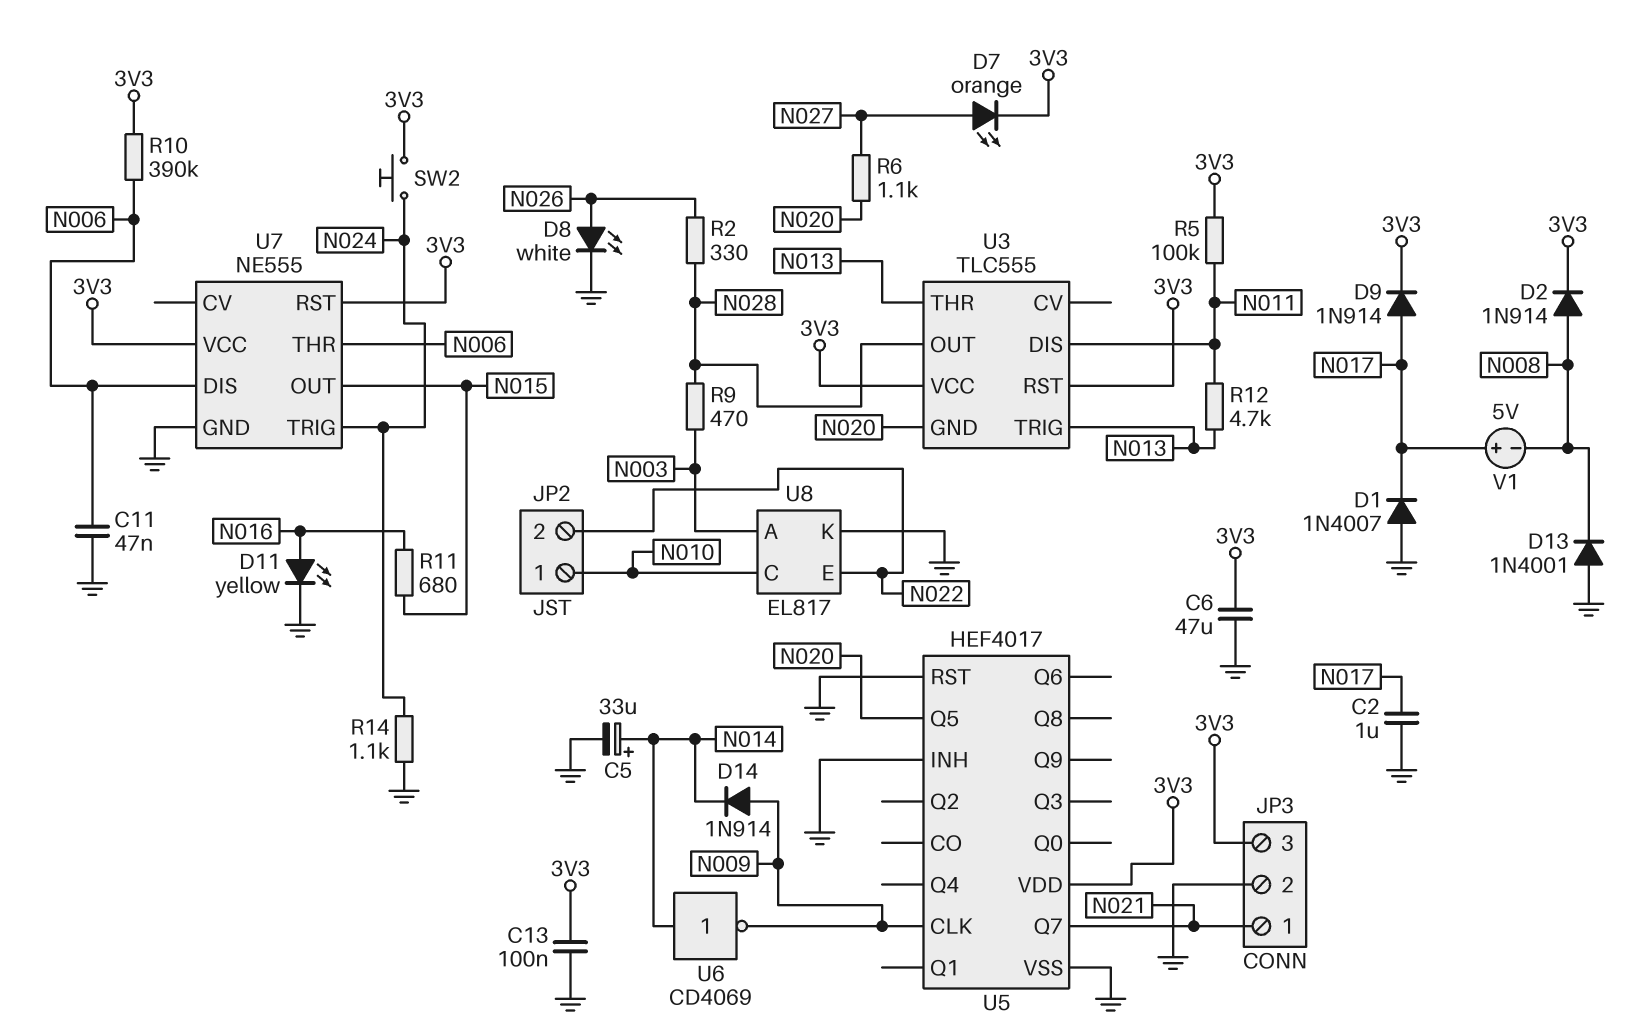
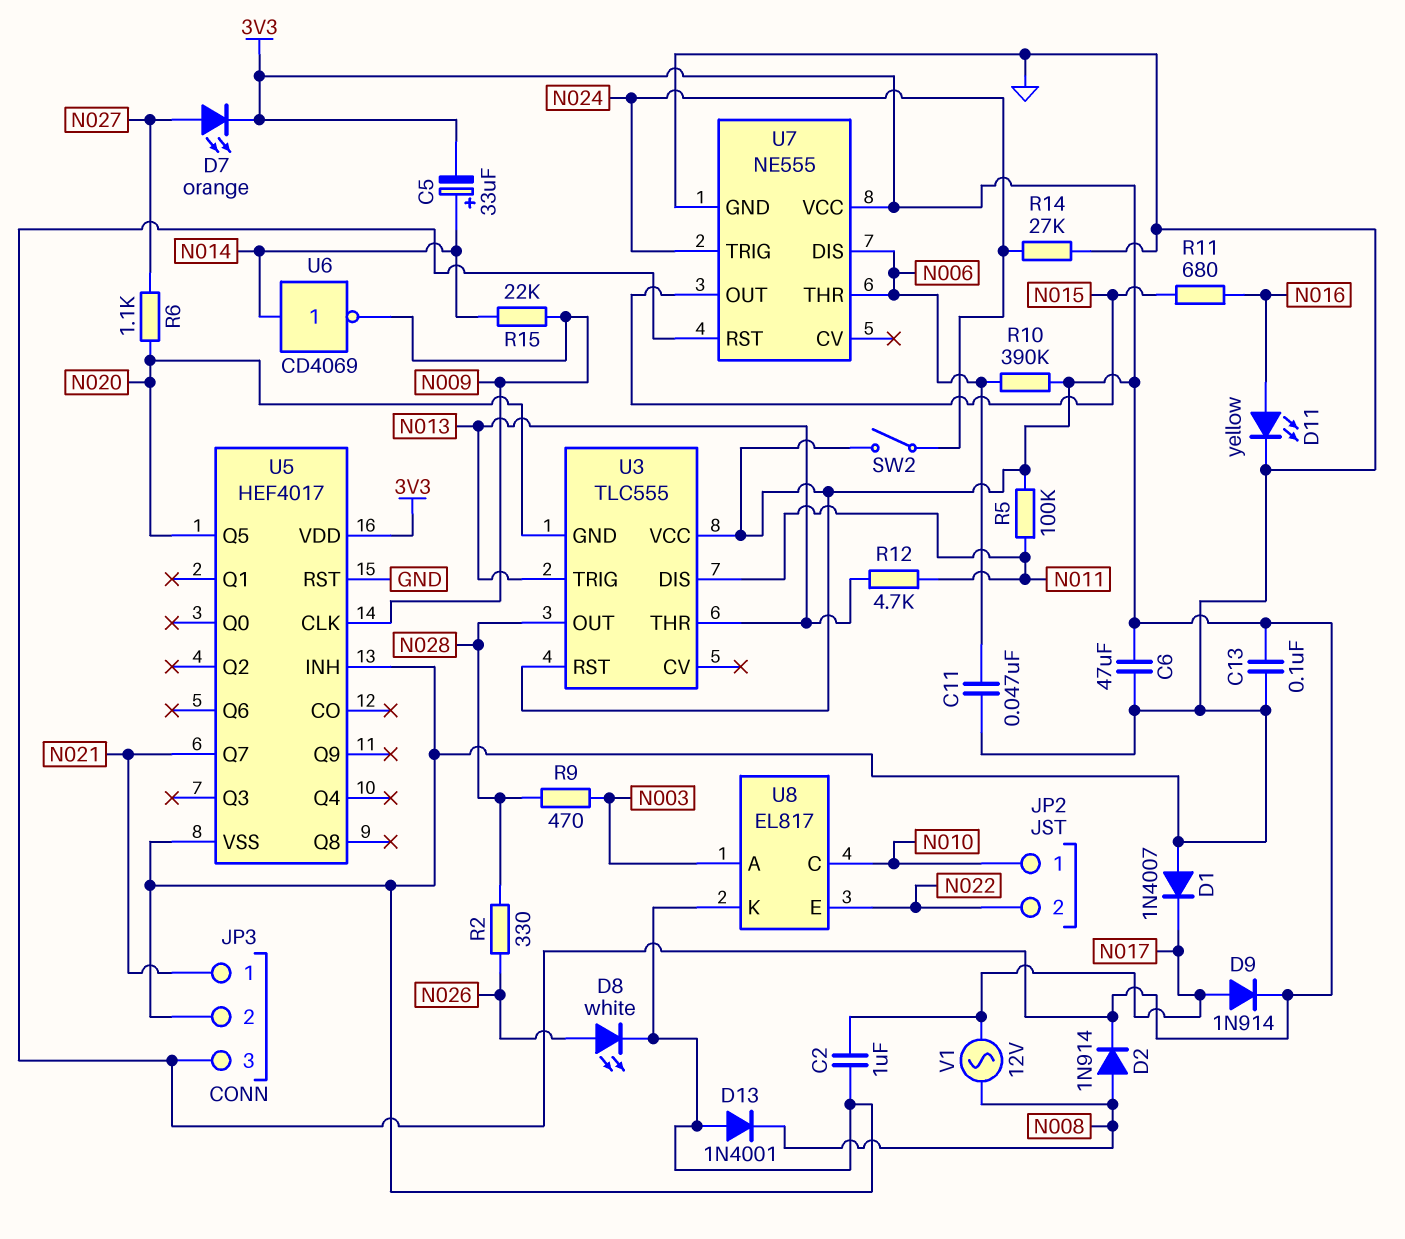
C5: 33uF (plus N014, minus GND) -> 33uF (plus N014, minus 3V3)
D14: diode 1N914 (A N009, K N014) -> none
R14: 1.1k (GND, N024) -> 27k (GND, N024)
R15: none -> 22k (N009, N014)
SW2: button (3V3, N024) -> switch (3V3, N024)
V1: 5V (plus N017, minus N008) -> AC 12V (N008, N017)

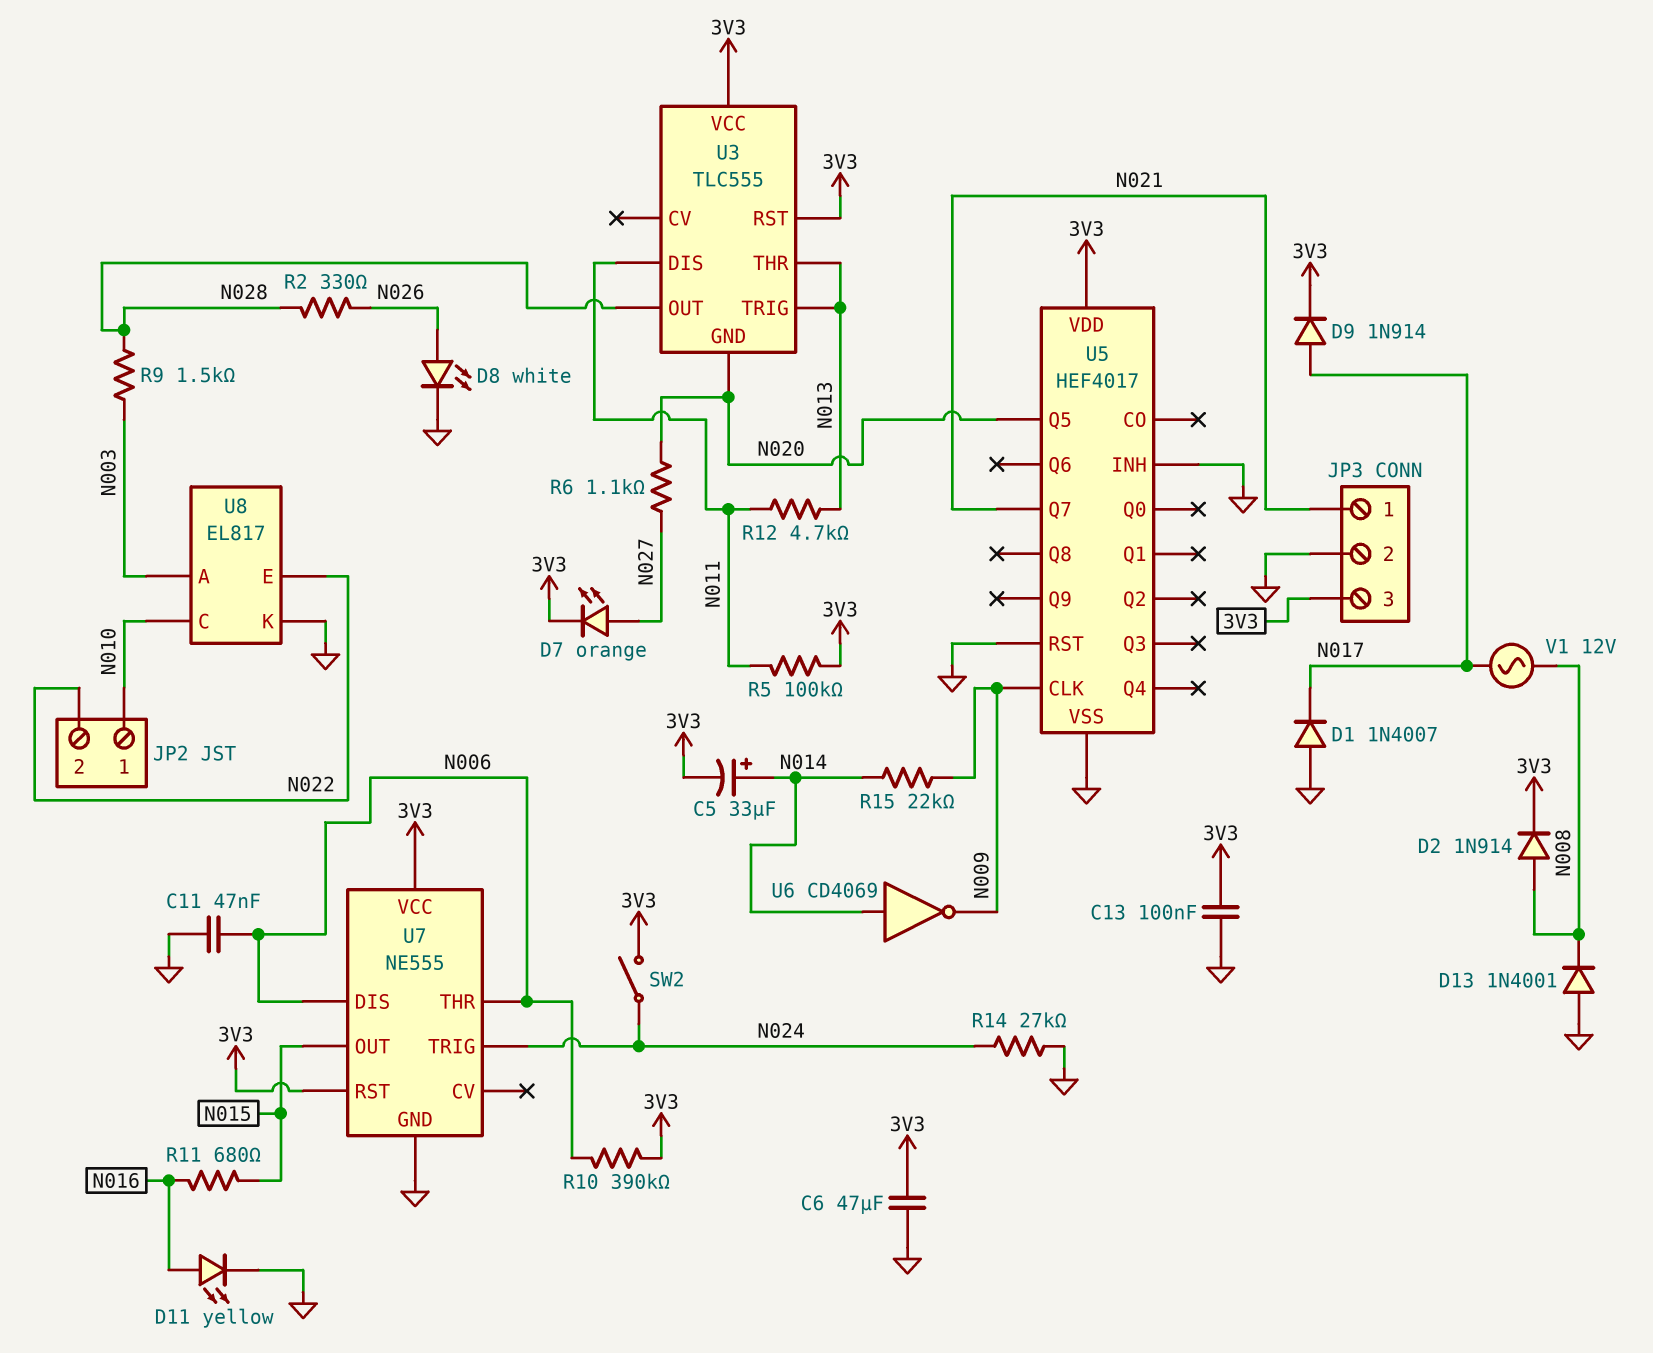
C2: 1uF (GND, N017) -> none
R9: 470 (N003, N028) -> 1.5k (N003, N028)

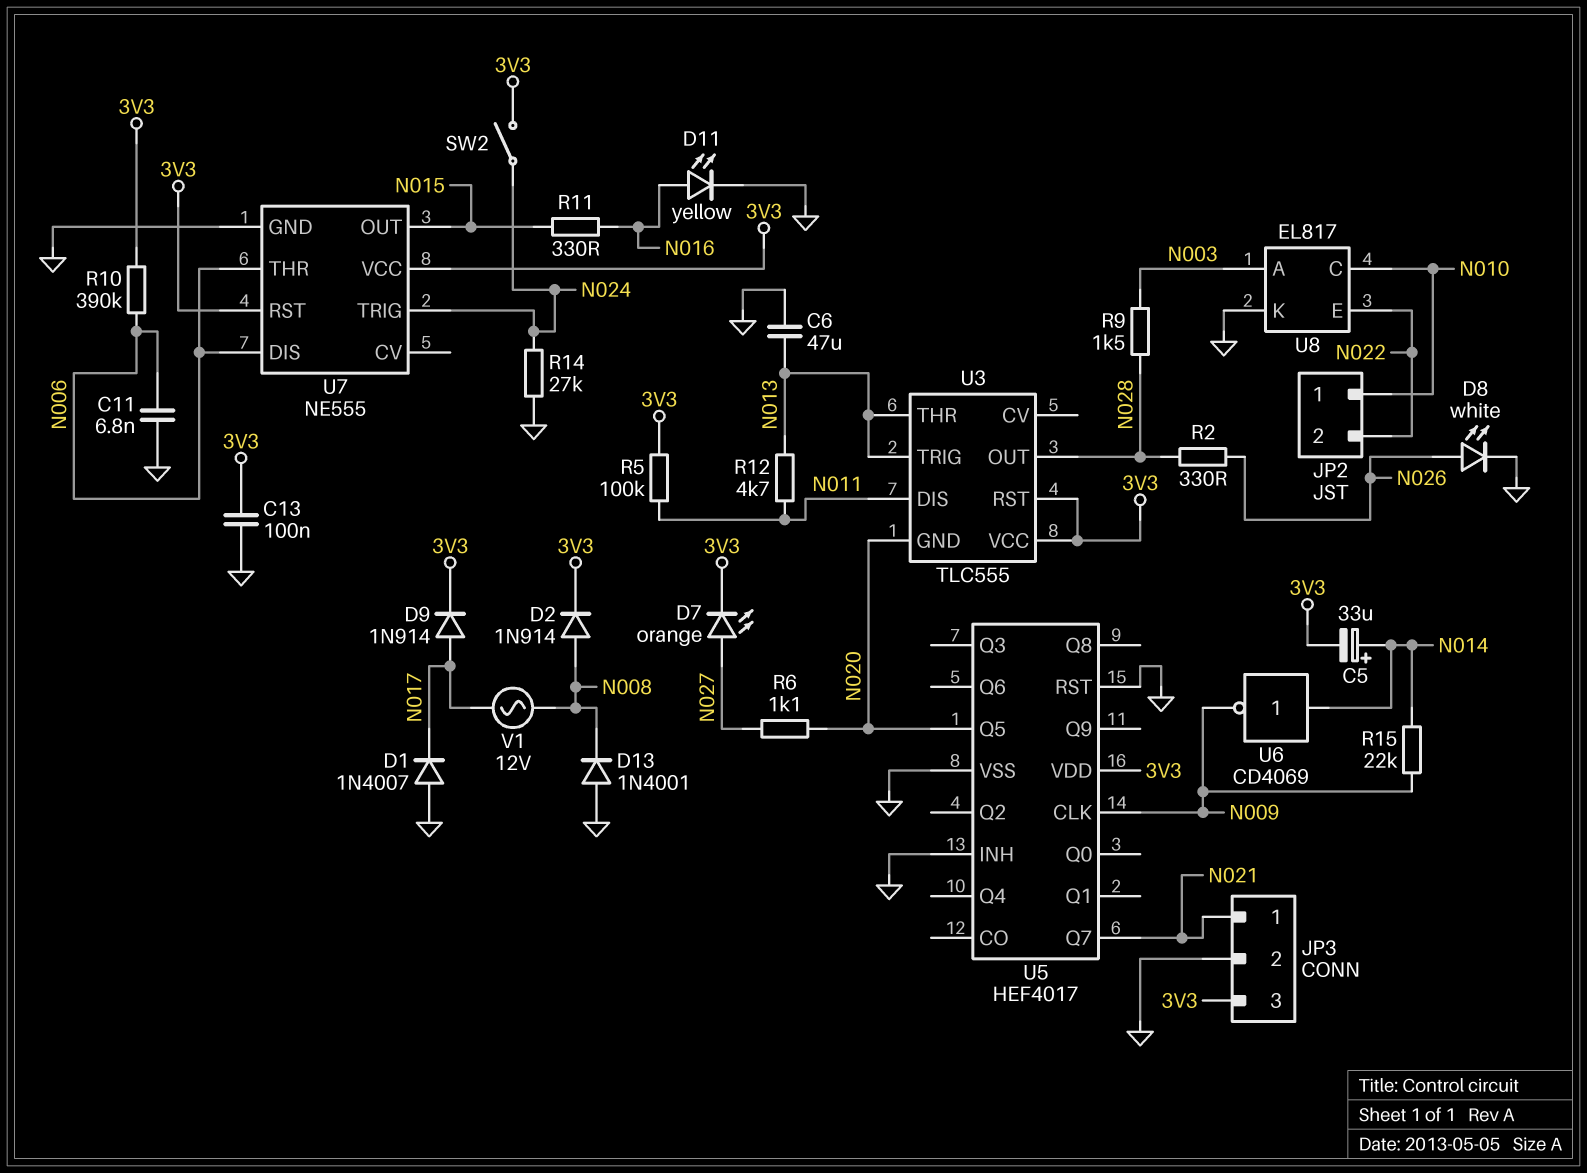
C6: 47uF (3V3, GND) -> 47uF (GND, N013)
C11: 47nF (GND, N006) -> 6.8nF (GND, N006)
R11: 680 (N015, N016) -> 330 (N015, N016)

